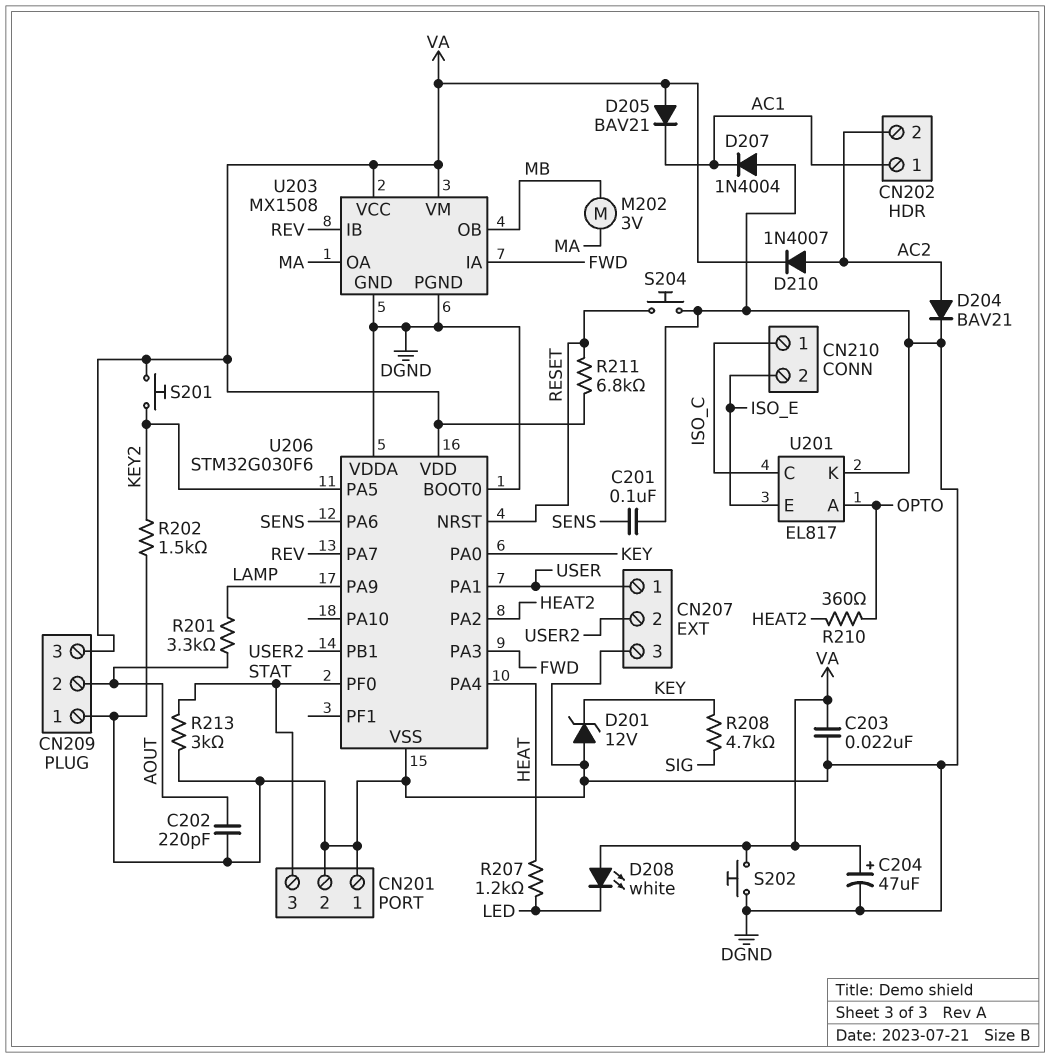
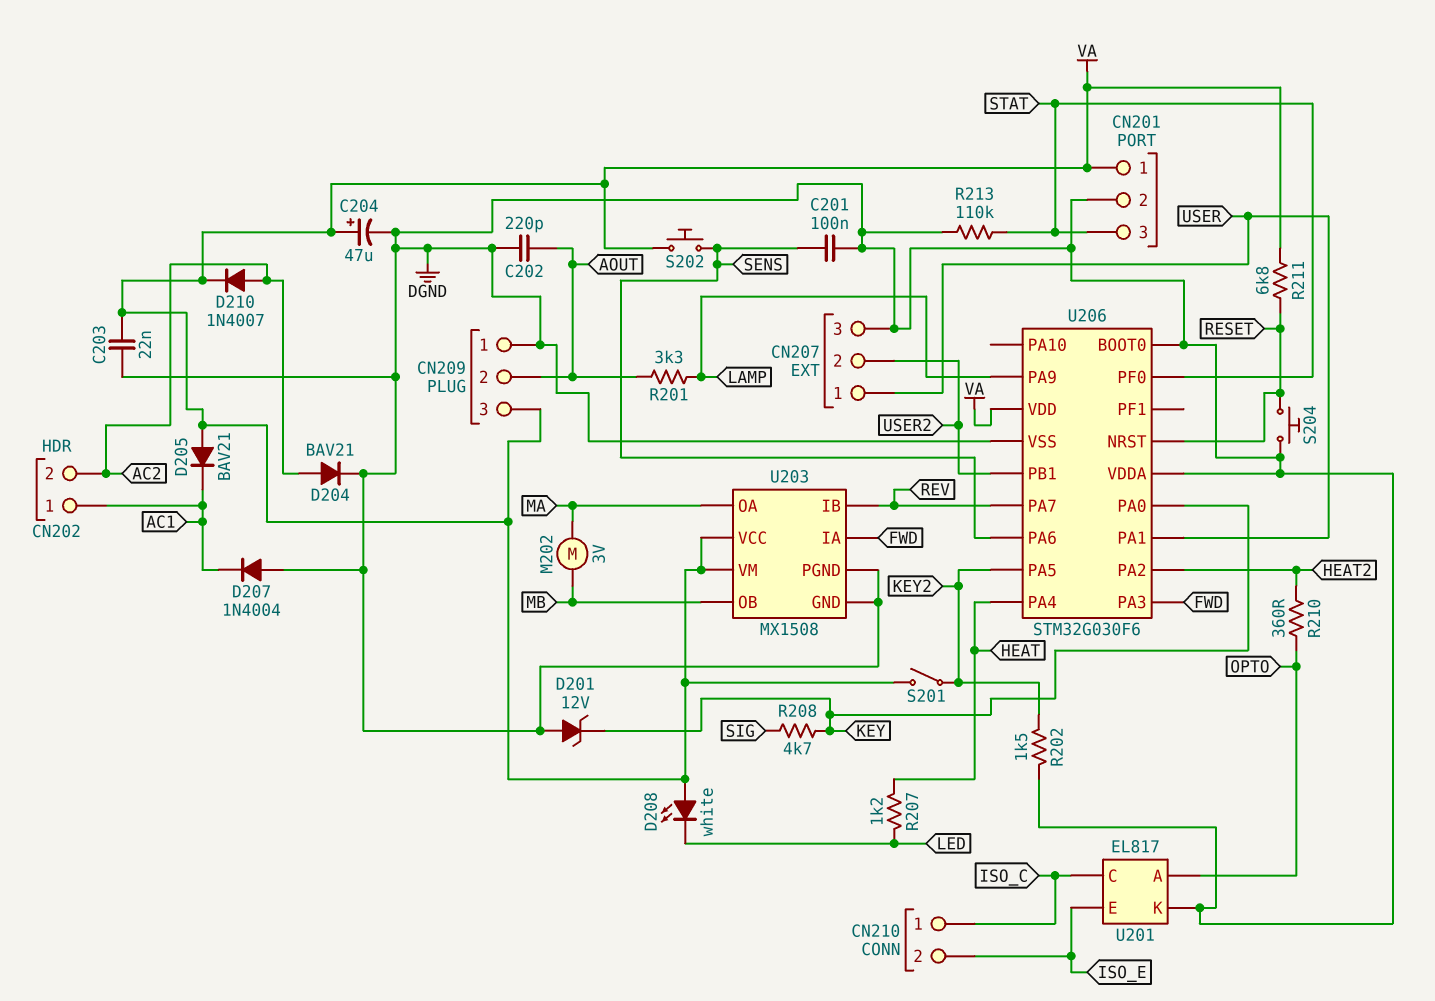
CN201 pin 1: DGND -> VA
R213: 3k (DGND, STAT) -> 110k (DGND, STAT)
S201: button (KEY2, VA) -> switch (KEY2, VA)
S202: button (DGND, VA) -> button (SENS, VA)

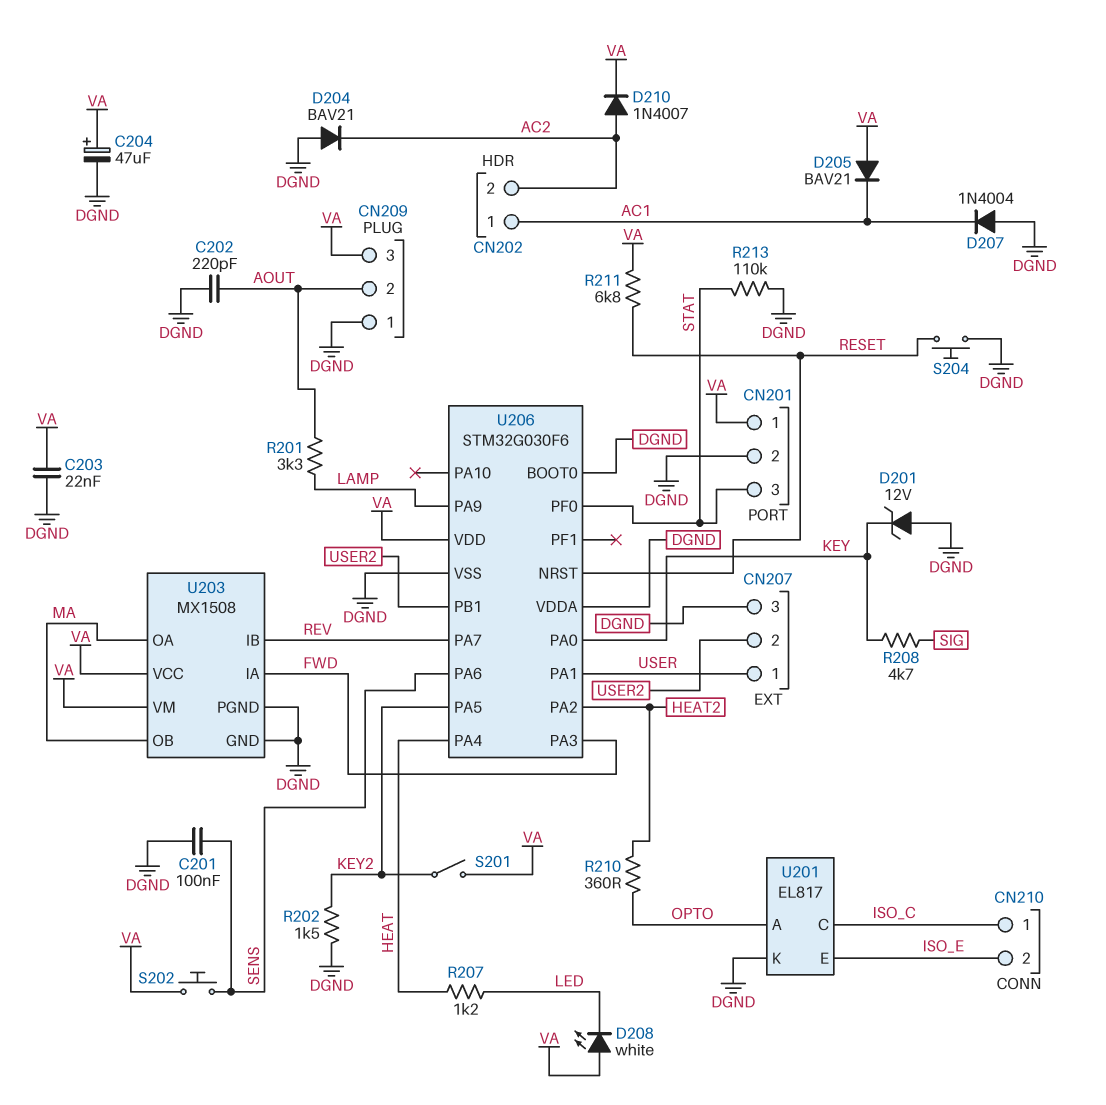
D204: diode BAV21 (A AC2, K DGND) -> diode BAV21 (A DGND, K AC2)
M202: motor 3V (MA, MB) -> none
U203 pin OB: MB -> MA

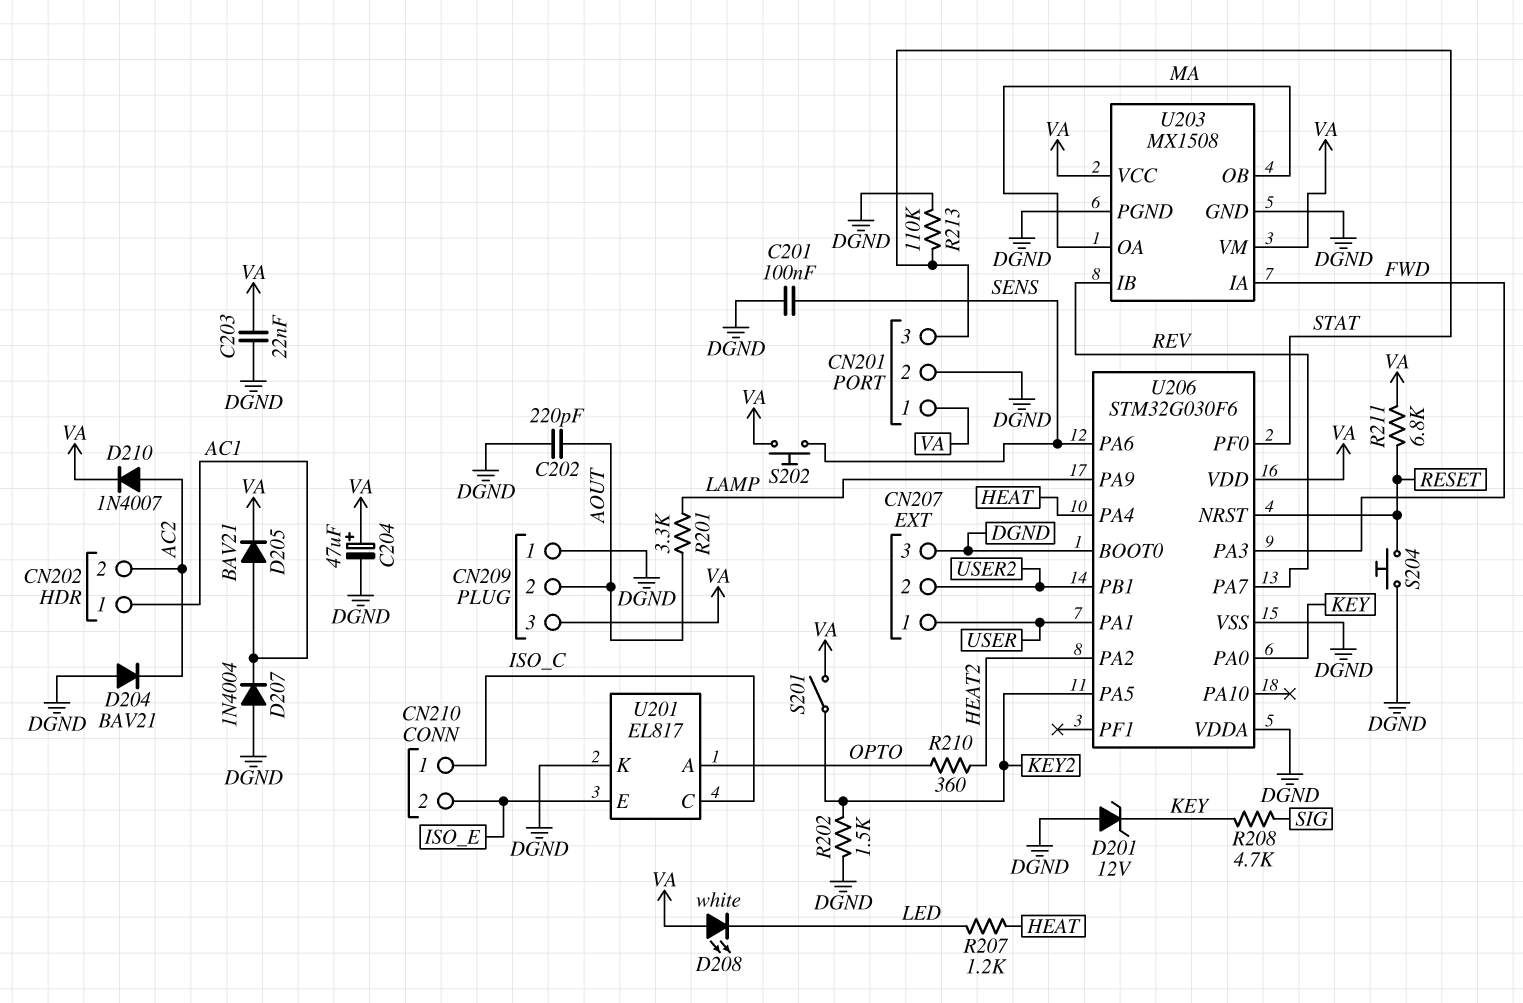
D205: diode BAV21 (A VA, K AC1) -> diode BAV21 (A AC1, K VA)

